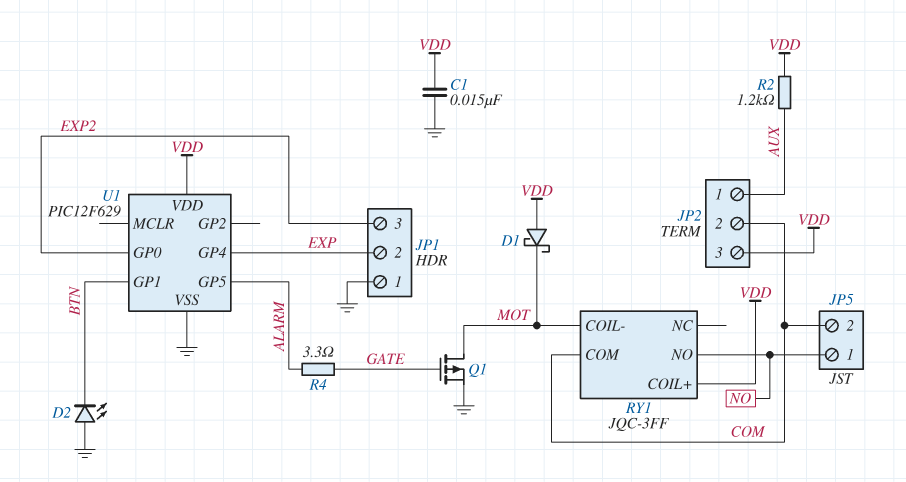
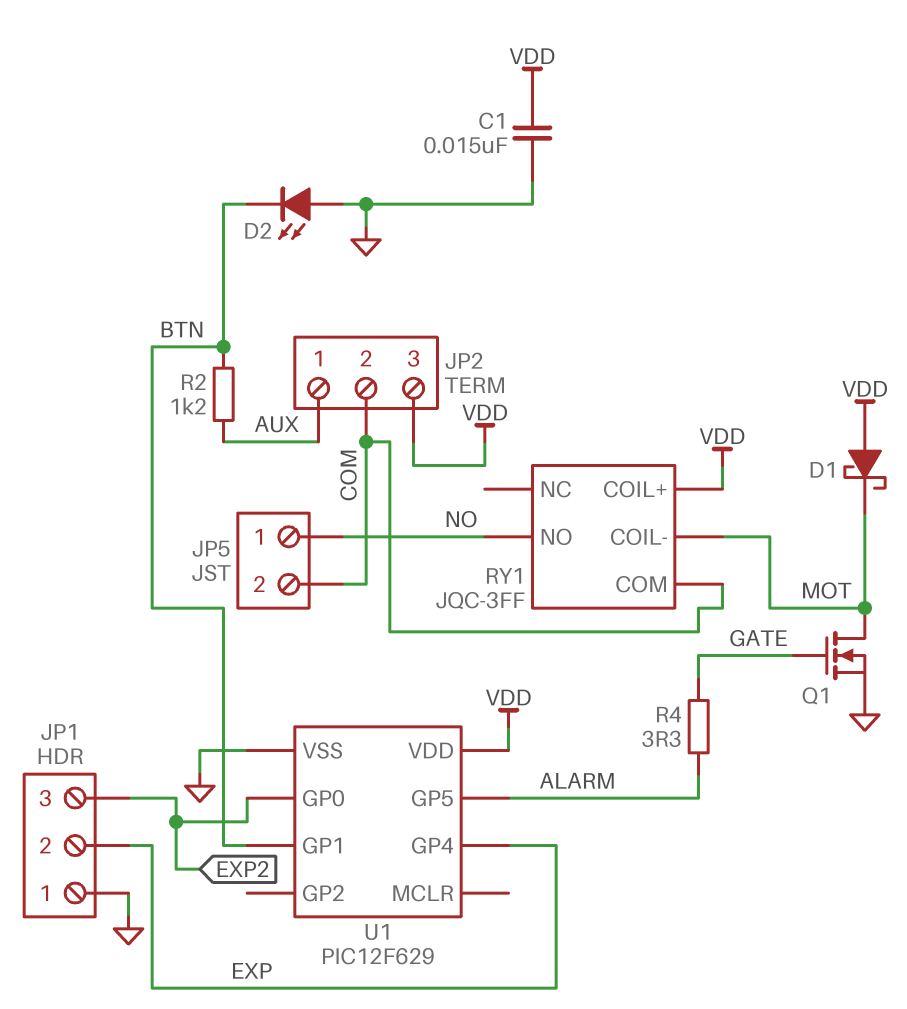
Q1: PMOS (G GATE, D MOT, S GND) -> NMOS (G GATE, D MOT, S GND)
R2: 1.2k (AUX, VDD) -> 1.2k (AUX, BTN)

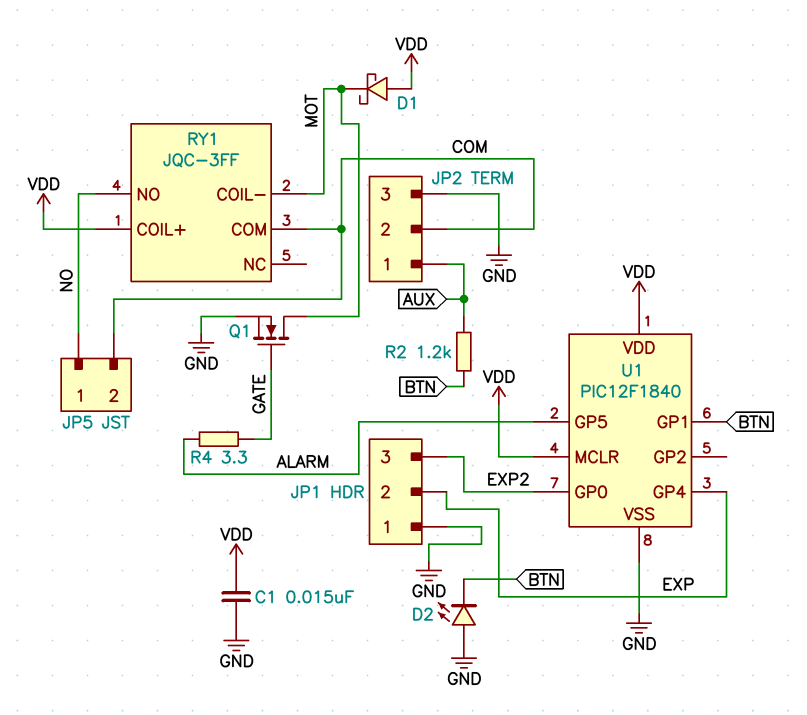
JP2 pin 3: VDD -> GND
U1: PIC12F629 -> PIC12F1840
U1 pin MCLR: none -> VDD

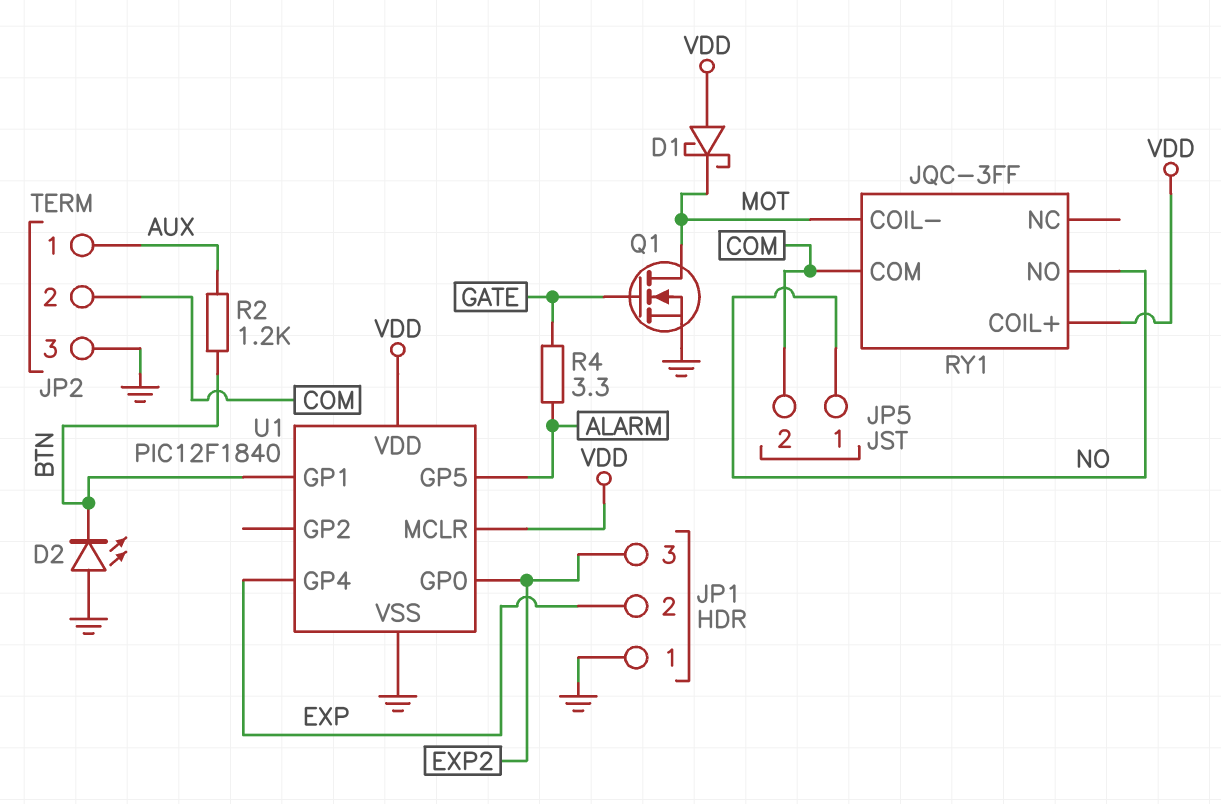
C1: 15nF (GND, VDD) -> none

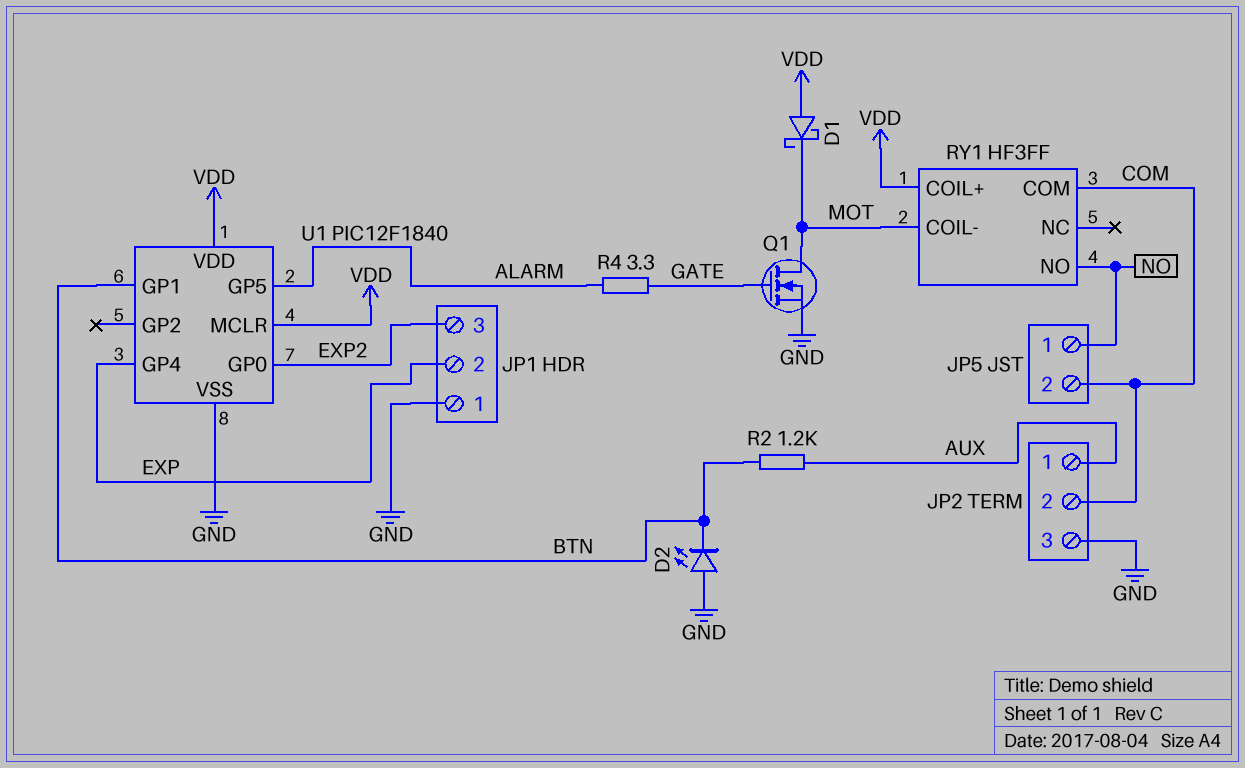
RY1: JQC-3FF -> HF3FF

